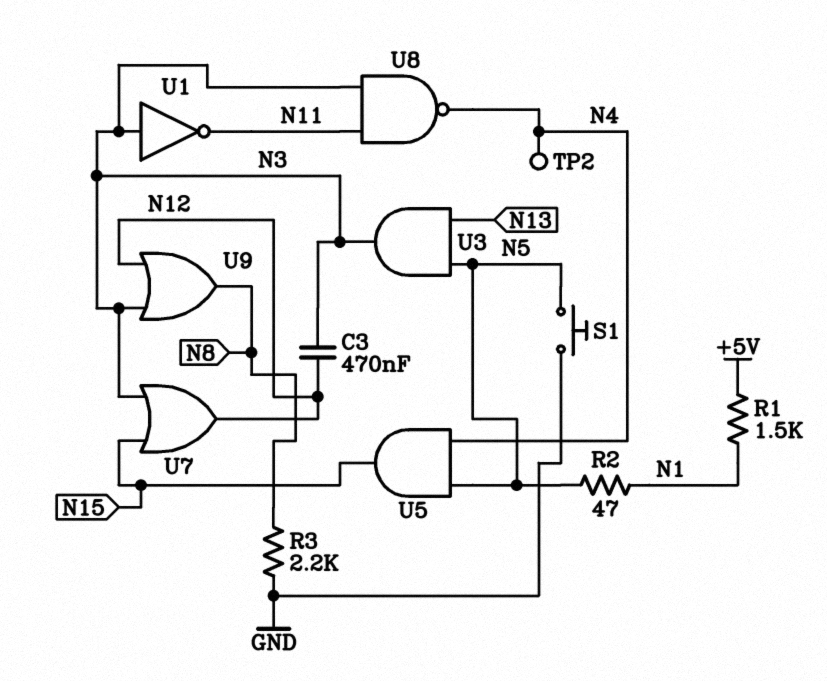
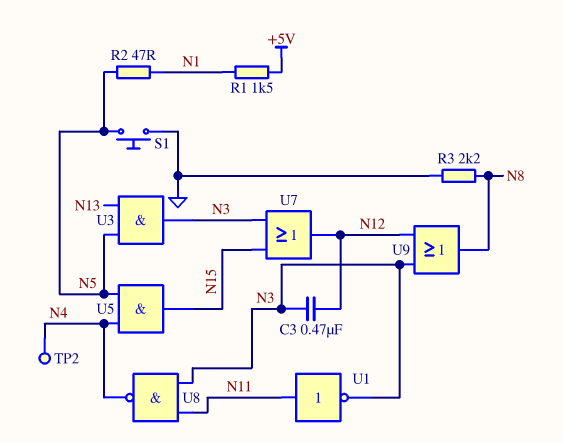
U1: NOT (in N3, out N11) -> NOT (in N11, out N3)

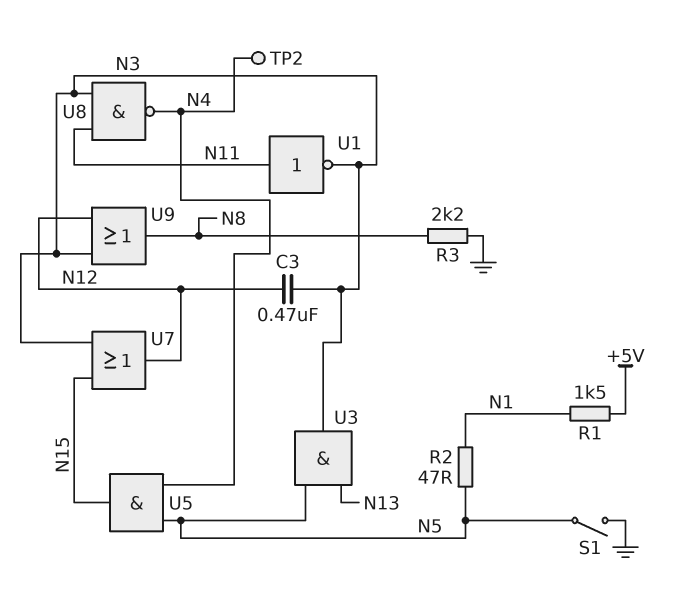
S1: button (GND, N5) -> switch (GND, N5)

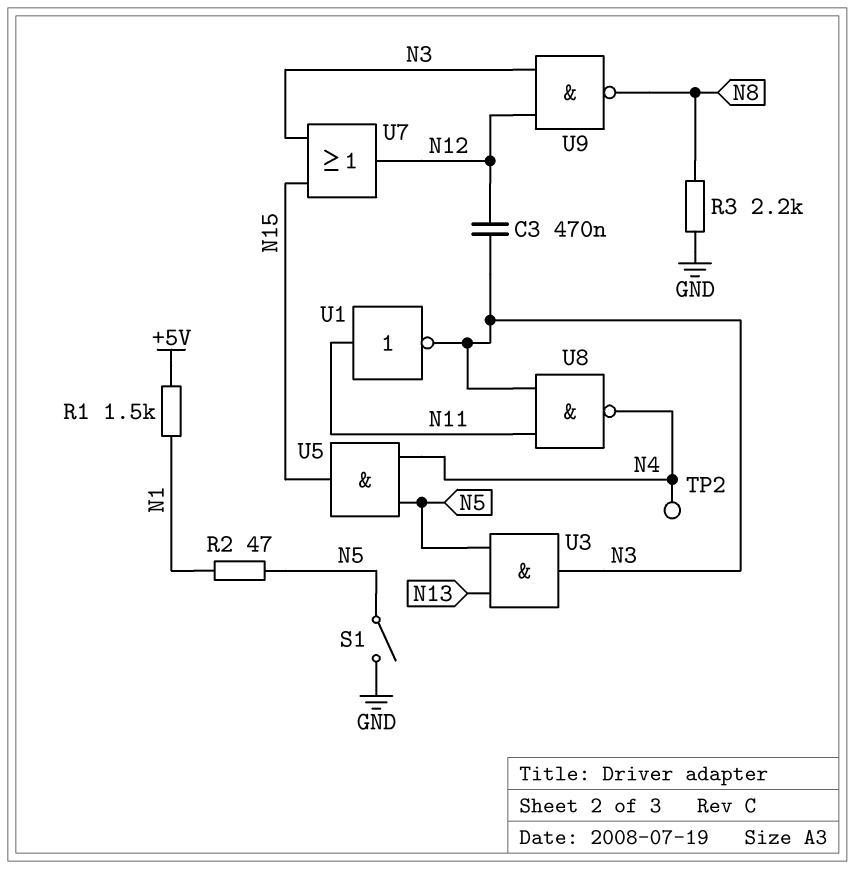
U9: OR (in N3, in N12, out N8) -> NAND (in N3, in N12, out N8)

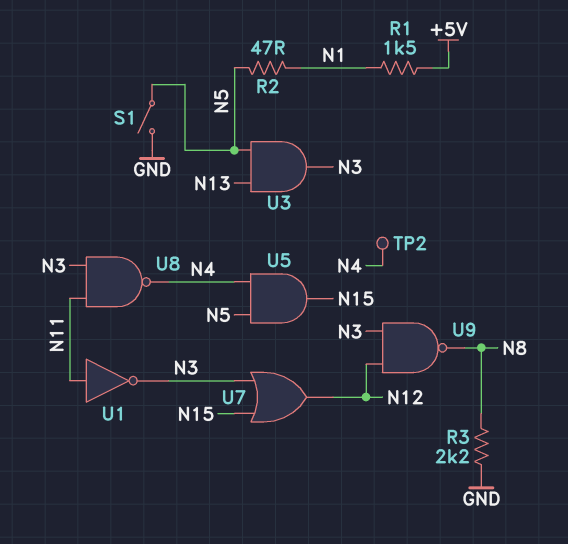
C3: 470nF (N3, N12) -> none

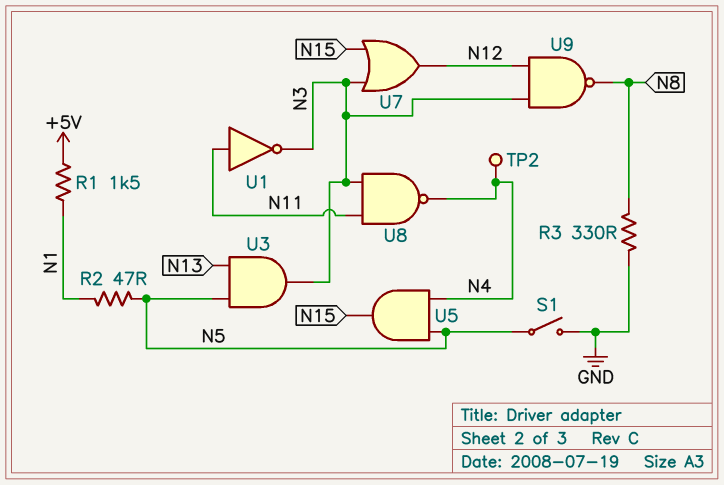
R3: 2.2k (GND, N8) -> 330 (GND, N8)

